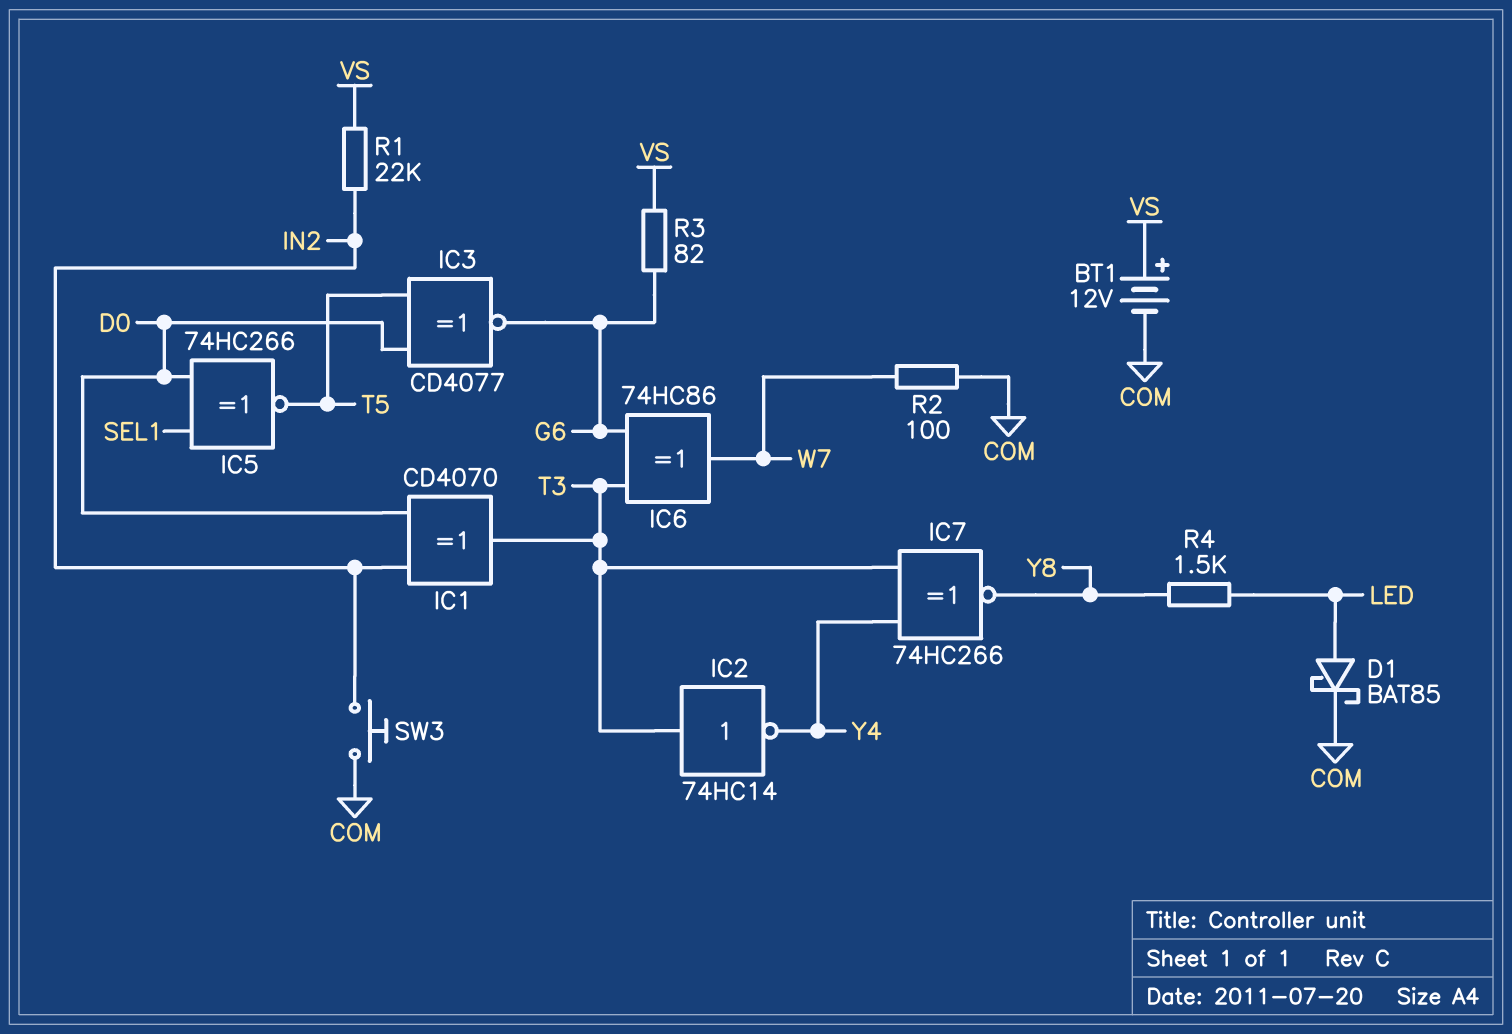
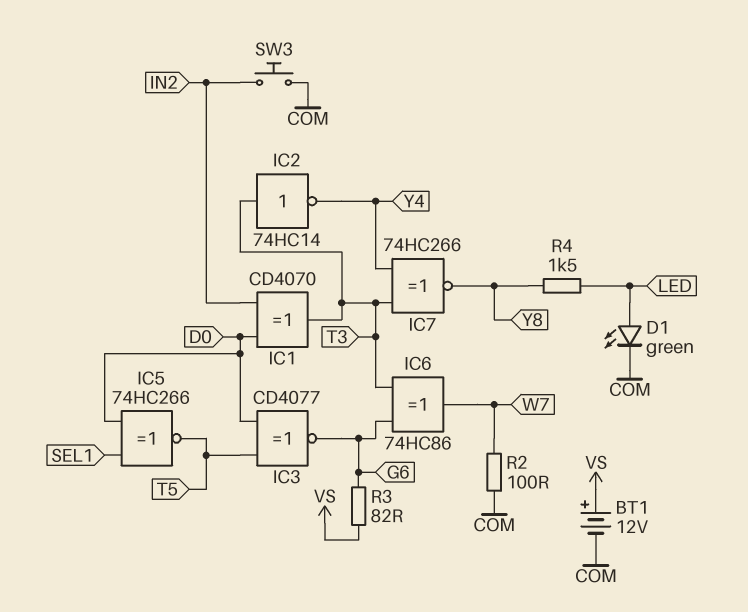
D1: schottky BAT85 (A LED, K COM) -> LED green (A LED, K COM)
R1: 22k (IN2, VS) -> none

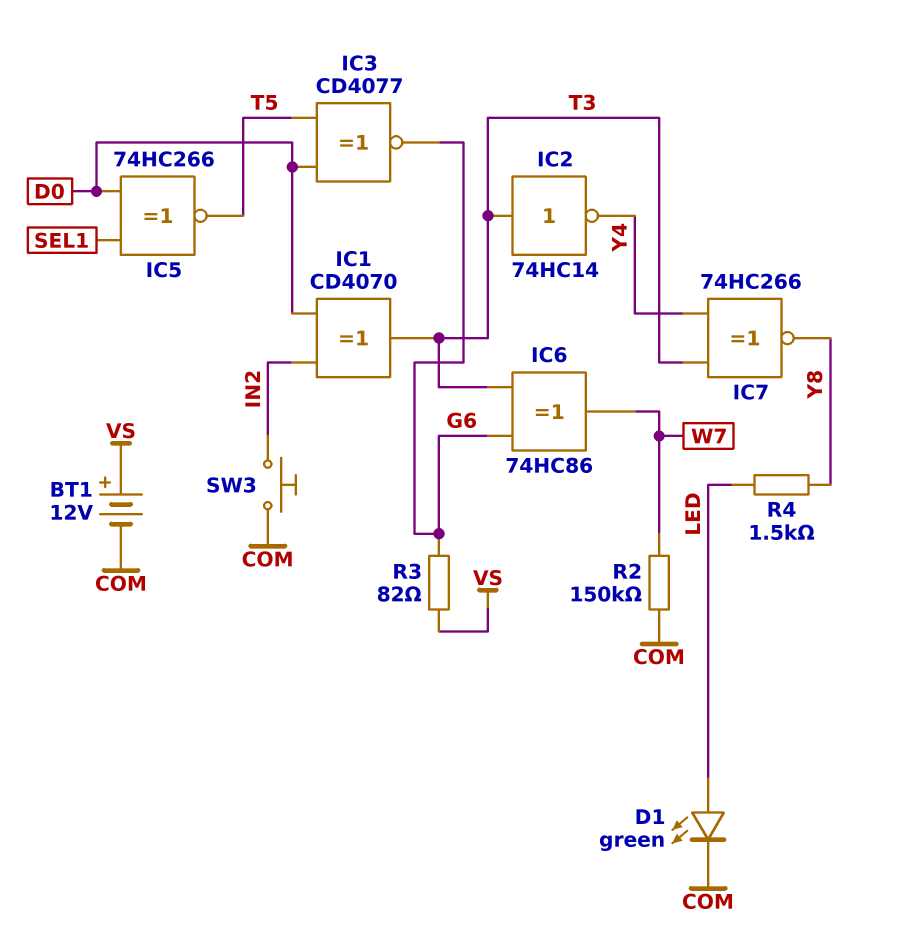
R2: 100 (COM, W7) -> 150k (COM, W7)

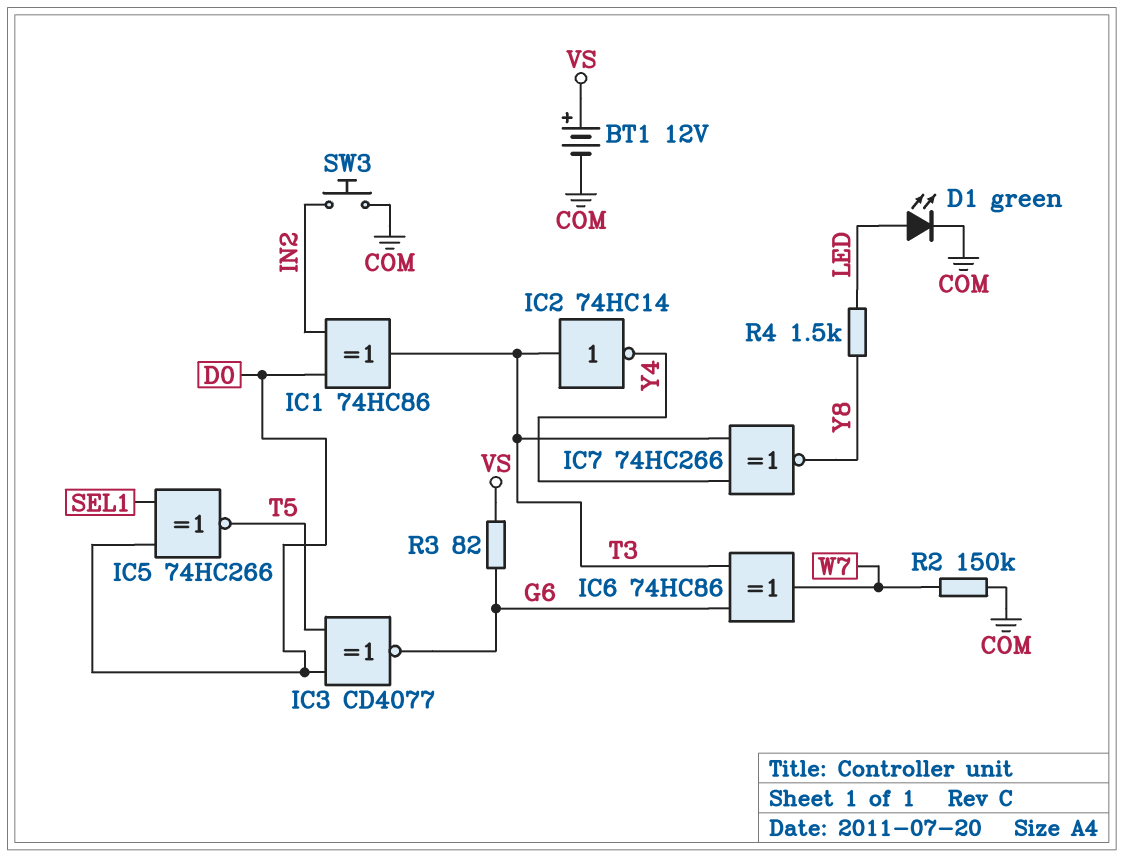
IC1: XOR CD4070 (in D0, in IN2, out T3) -> XOR 74HC86 (in D0, in IN2, out T3)

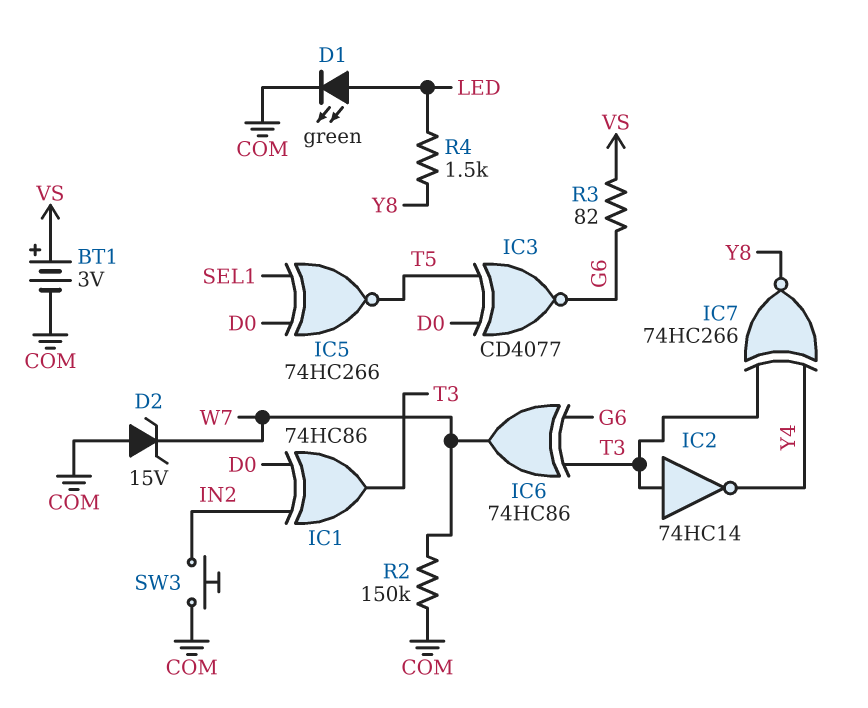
BT1: 12V (plus VS, minus COM) -> 3V (plus VS, minus COM)
D2: none -> zener 15V (A COM, K W7)

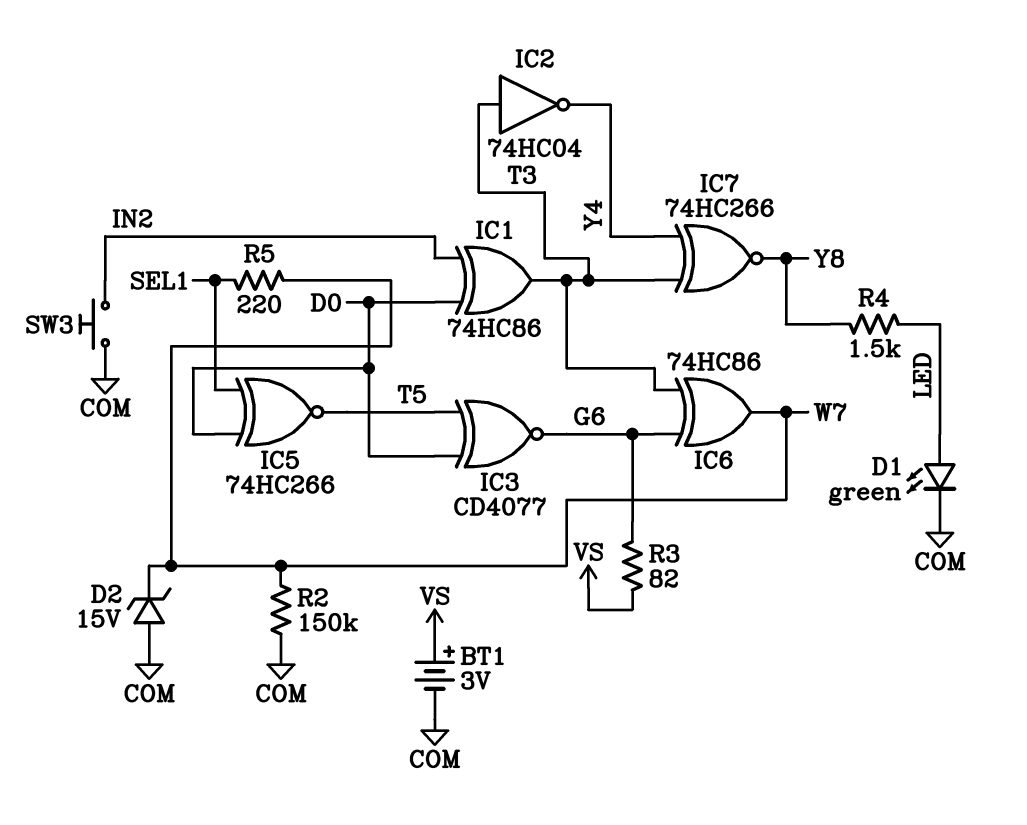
IC2: NOT 74HC14 (in T3, out Y4) -> NOT 74HC04 (in T3, out Y4)
R5: none -> 220 (SEL1, W7)

